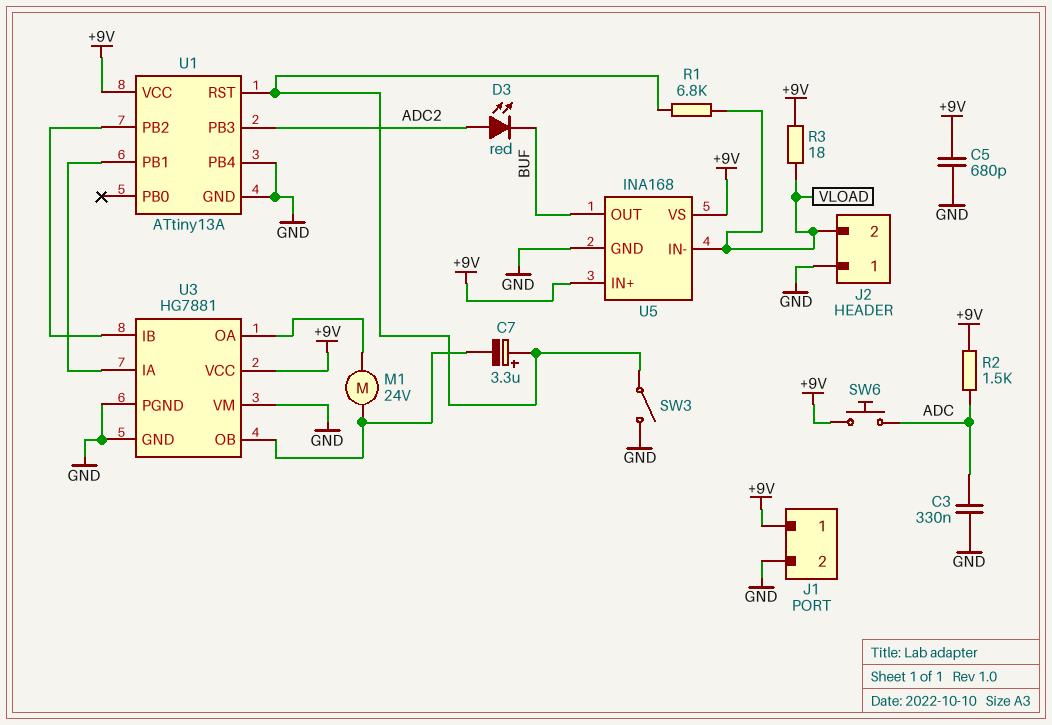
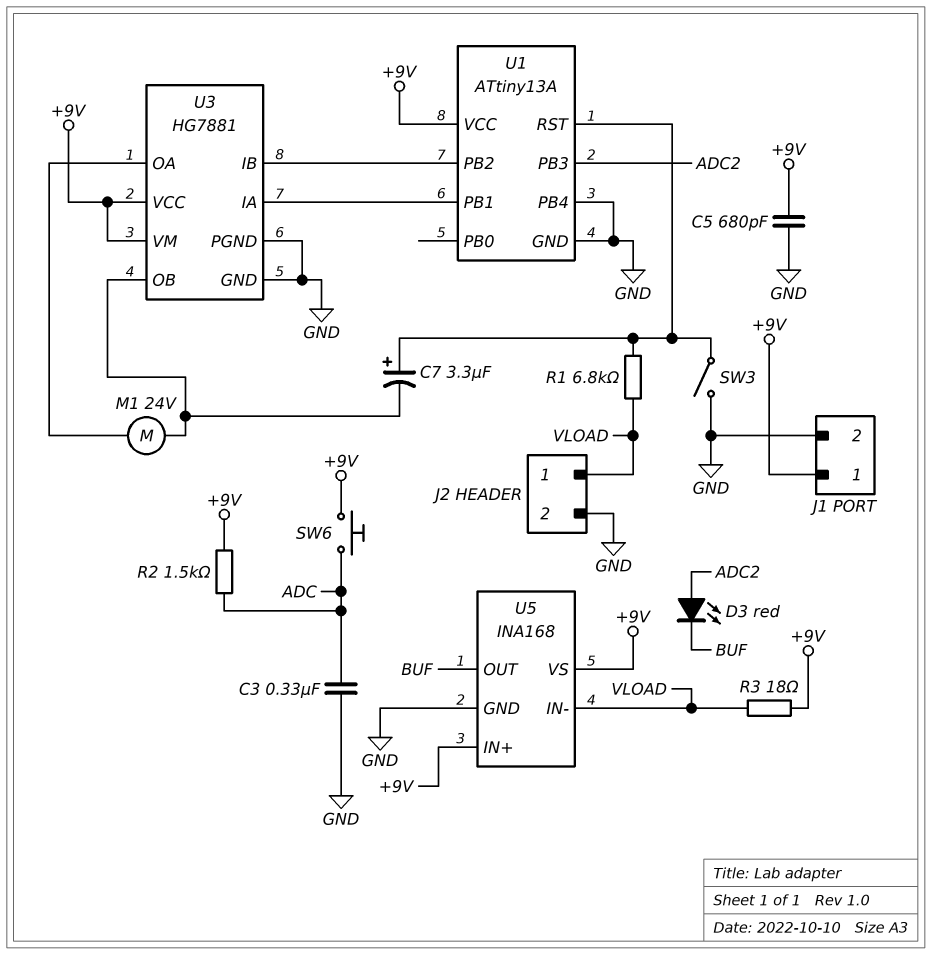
J2 pin 1: GND -> VLOAD
J2 pin 2: VLOAD -> GND
U3 pin VM: GND -> +9V

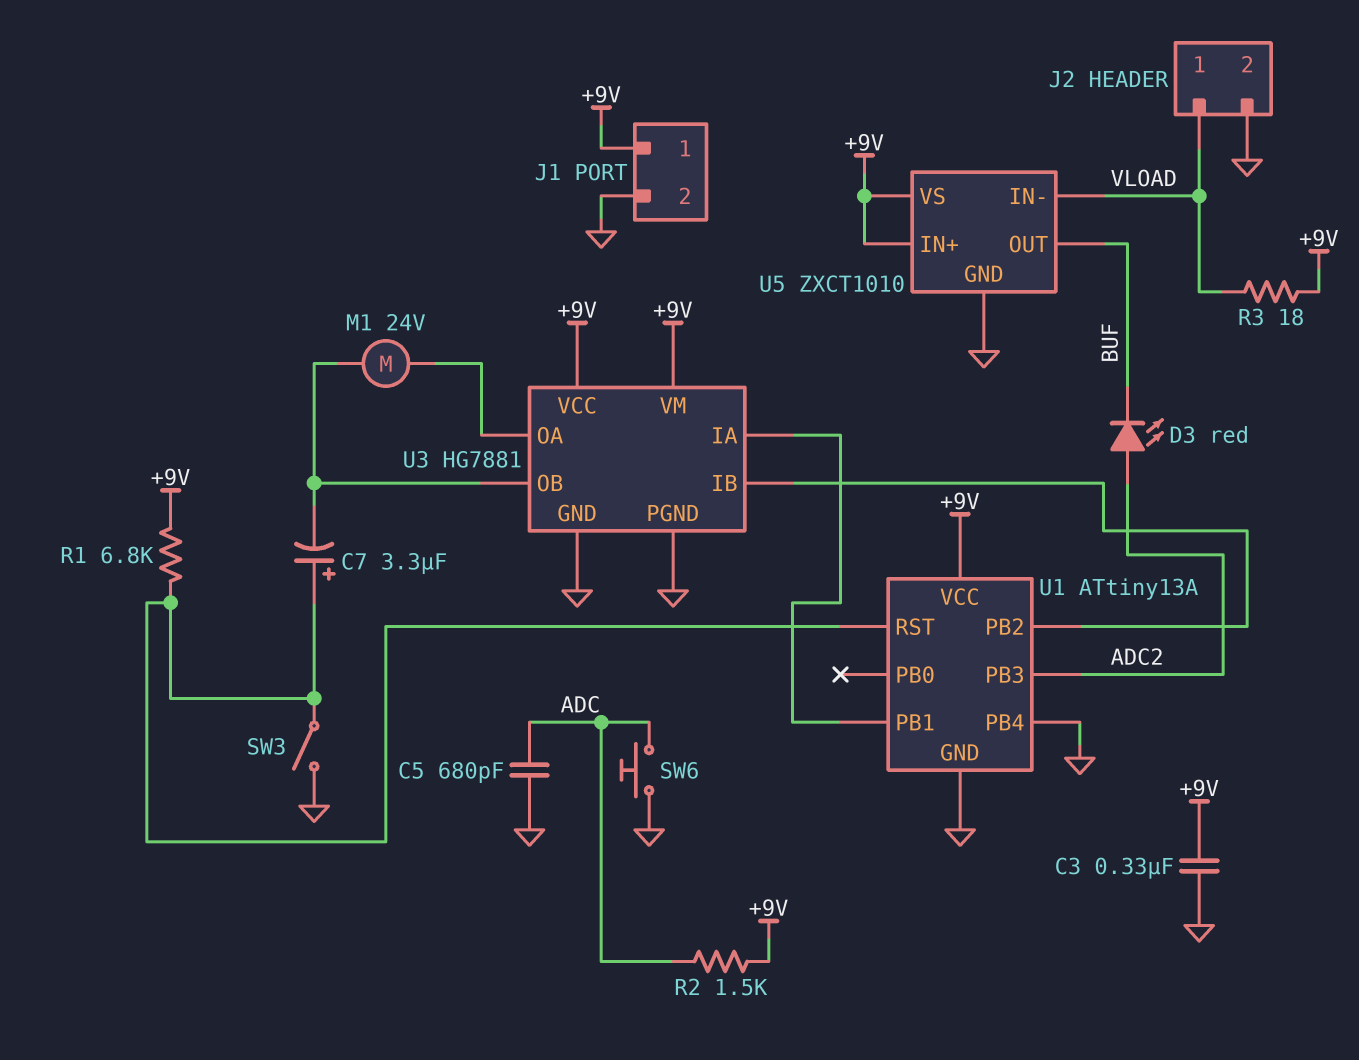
C3: 330nF (ADC, GND) -> 330nF (+9V, GND)
C5: 680pF (+9V, GND) -> 680pF (ADC, GND)
R1: 6.8k (U1/RST, VLOAD) -> 6.8k (+9V, U1/RST)
SW6: button (+9V, ADC) -> button (ADC, GND)
U5: INA168 -> ZXCT1010

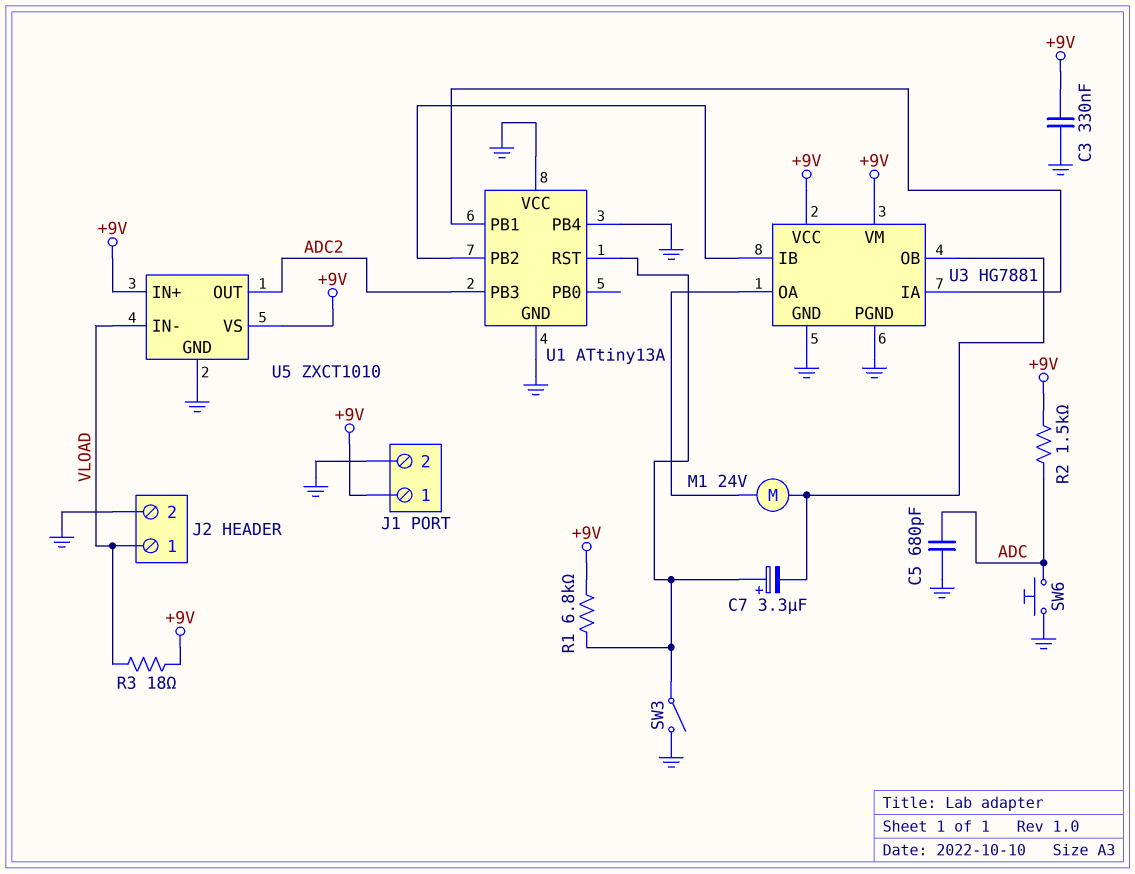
D3: LED red (A ADC2, K BUF) -> none
U1 pin VCC: +9V -> GND
U5 pin OUT: BUF -> ADC2

